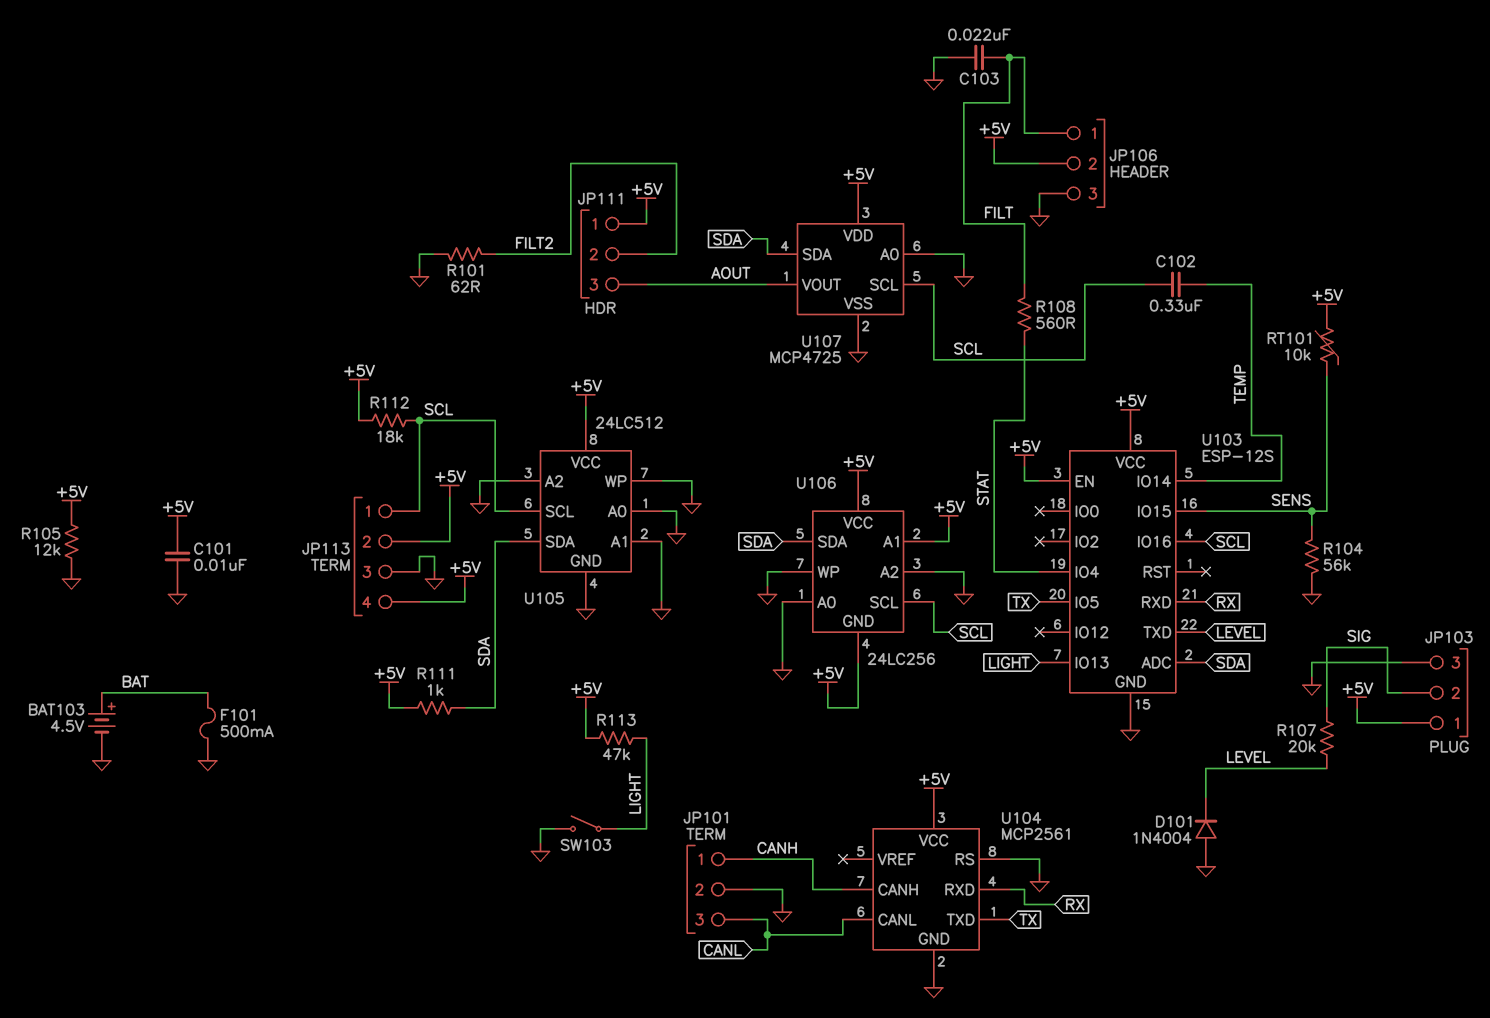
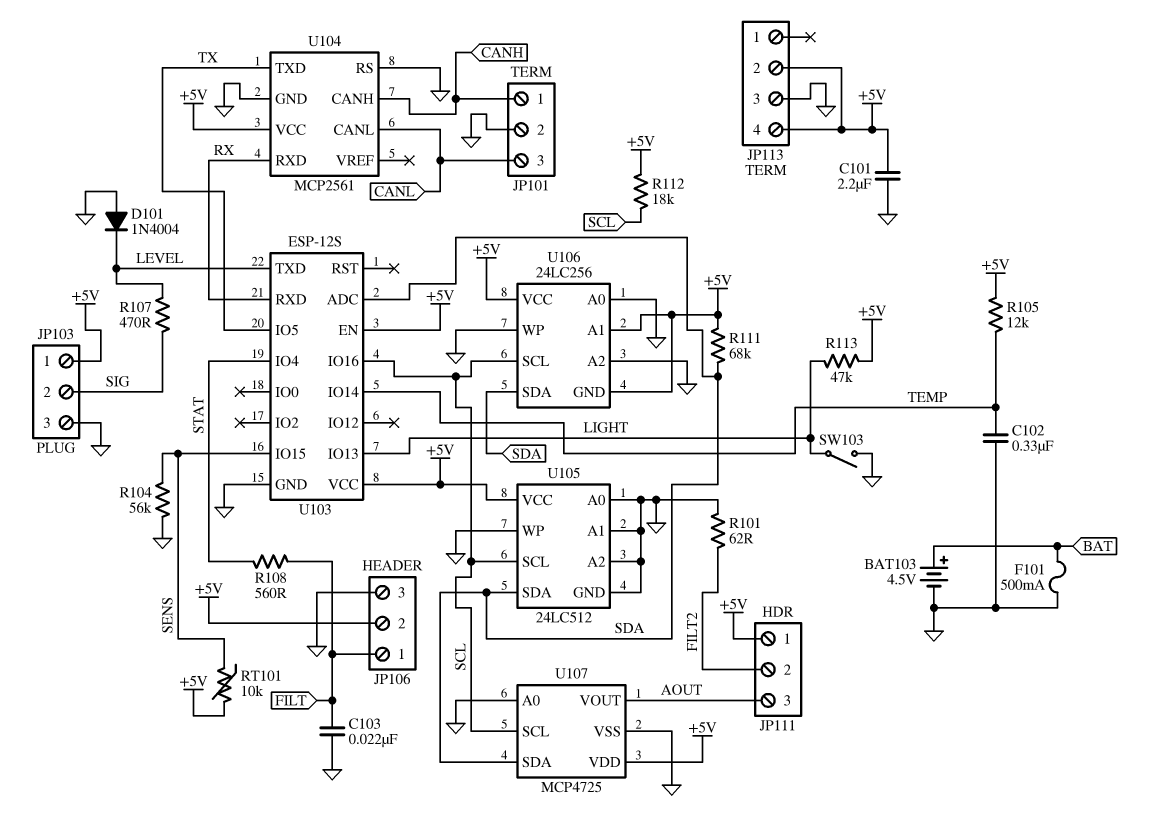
C101: 10nF (+5V, GND) -> 2.2uF (+5V, GND)
C102: 330nF (SCL, TEMP) -> 330nF (GND, TEMP)
JP113 pin 1: SCL -> none
R105: 12k (+5V, GND) -> 12k (+5V, TEMP)
R107: 20k (LEVEL, SIG) -> 470 (LEVEL, SIG)
R111: 1k (+5V, SDA) -> 68k (+5V, SDA)

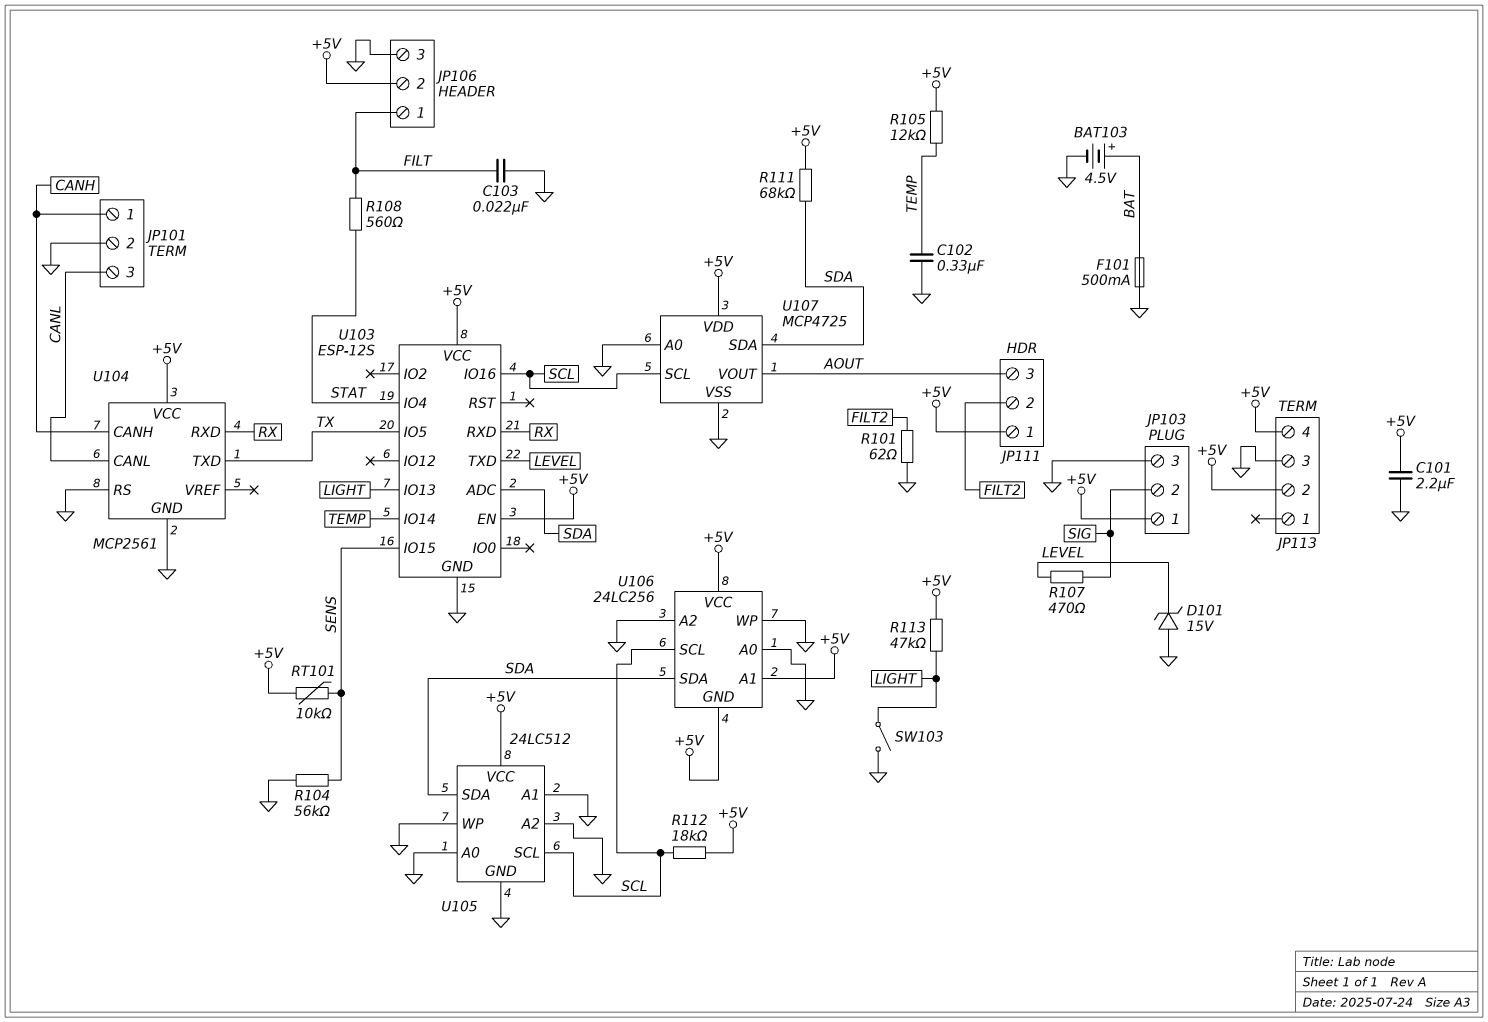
D101: diode 1N4004 (A GND, K LEVEL) -> zener 15V (A GND, K LEVEL)

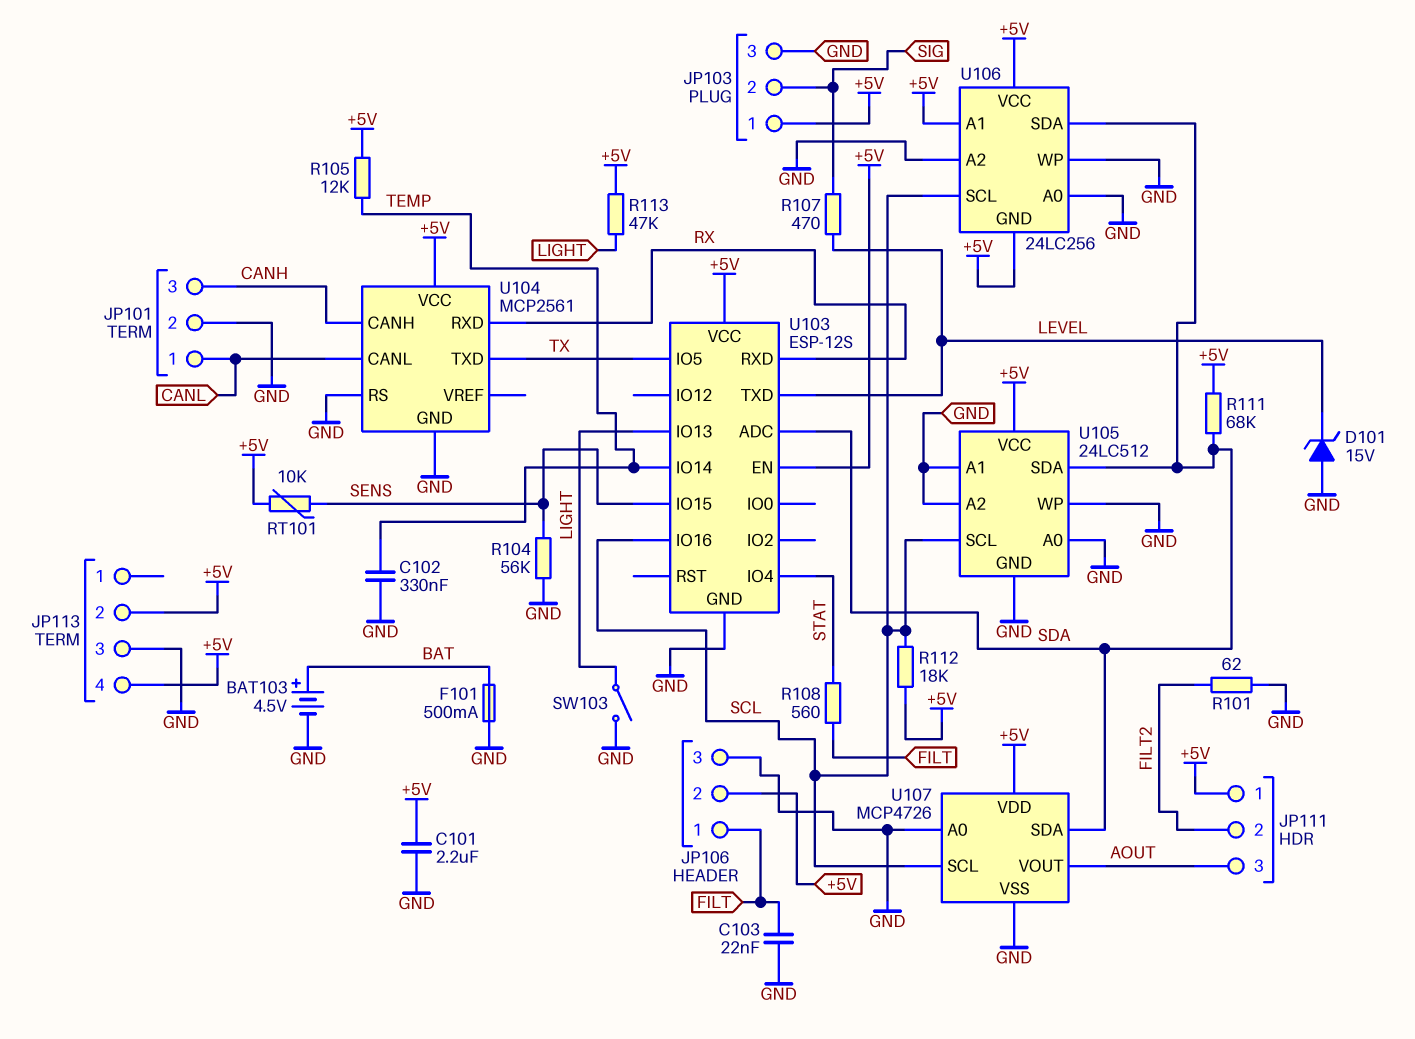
JP101 pin 1: CANH -> CANL
JP101 pin 3: CANL -> CANH
U107: MCP4725 -> MCP4726

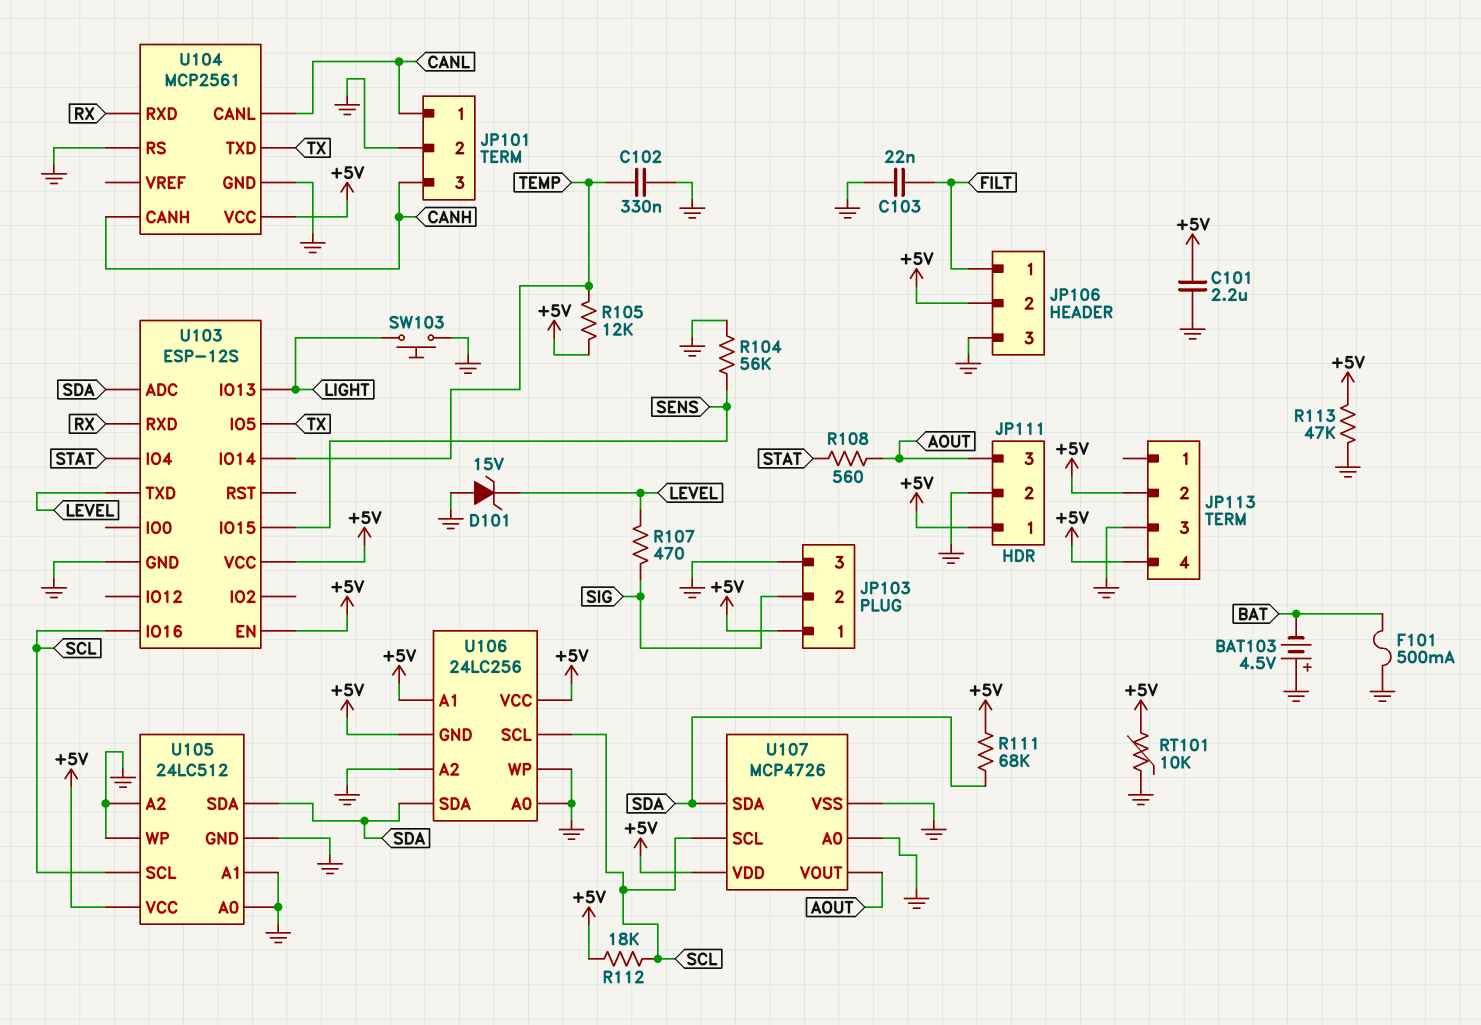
BAT103: 4.5V (plus BAT, minus GND) -> 4.5V (plus GND, minus BAT)
JP111 pin 2: FILT2 -> GND
R101: 62 (FILT2, GND) -> none
R108: 560 (FILT, STAT) -> 560 (AOUT, STAT)
R113: 47k (+5V, LIGHT) -> 47k (+5V, GND)
RT101: 10k (+5V, SENS) -> 10k (+5V, GND)
SW103: switch (GND, LIGHT) -> button (GND, LIGHT)

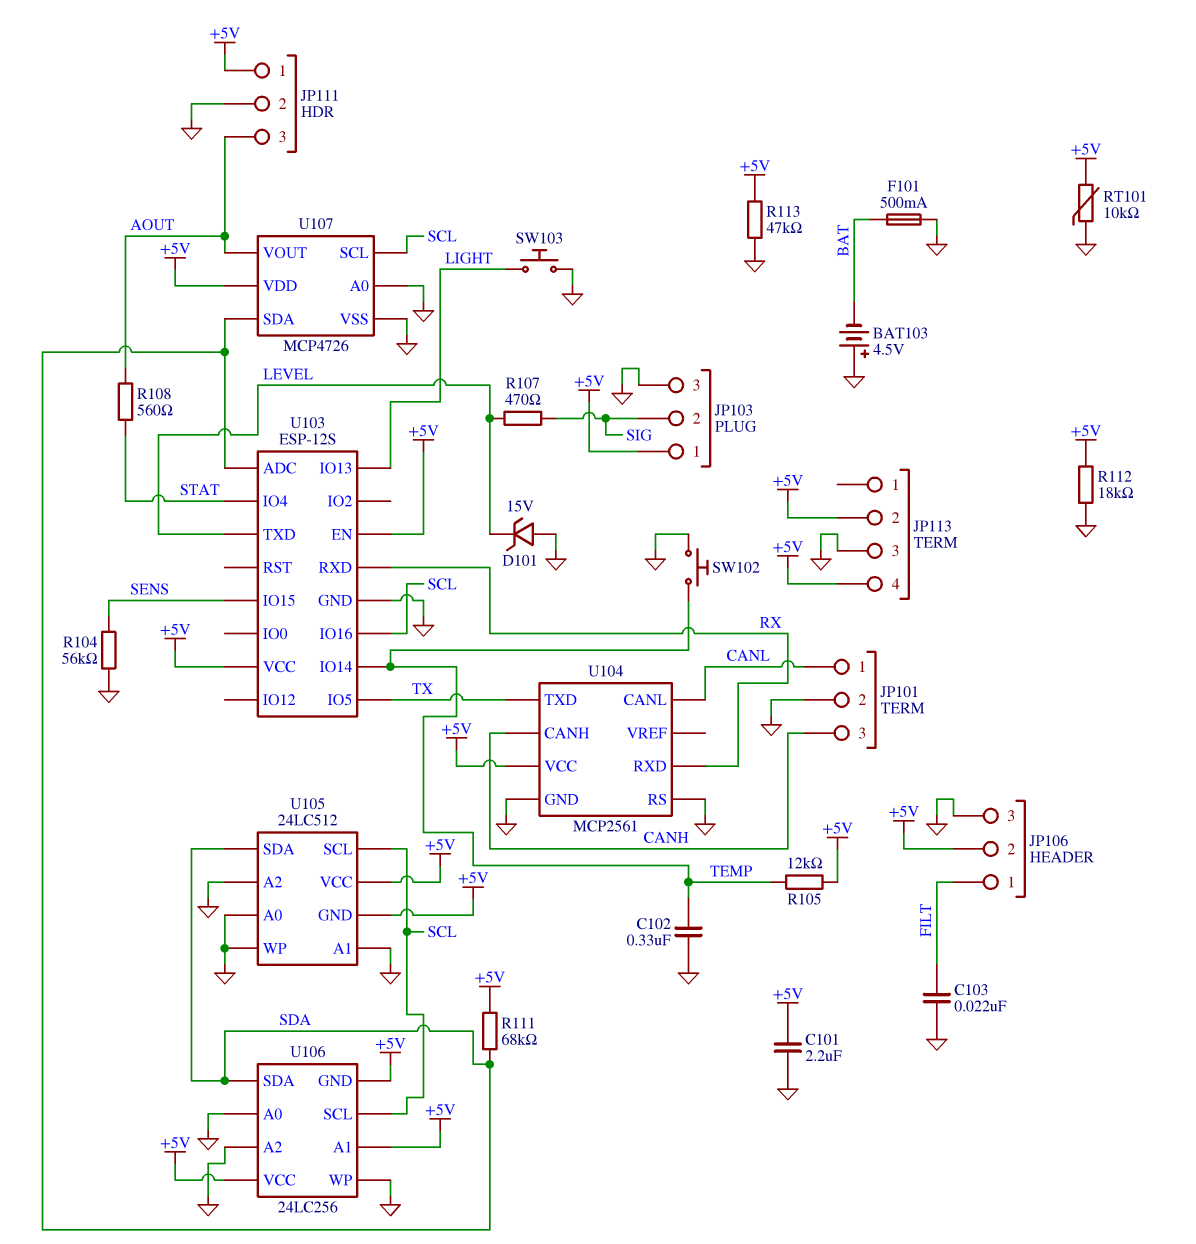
R112: 18k (+5V, SCL) -> 18k (+5V, GND)
SW102: none -> button (GND, TEMP)
U105 pin GND: GND -> +5V

